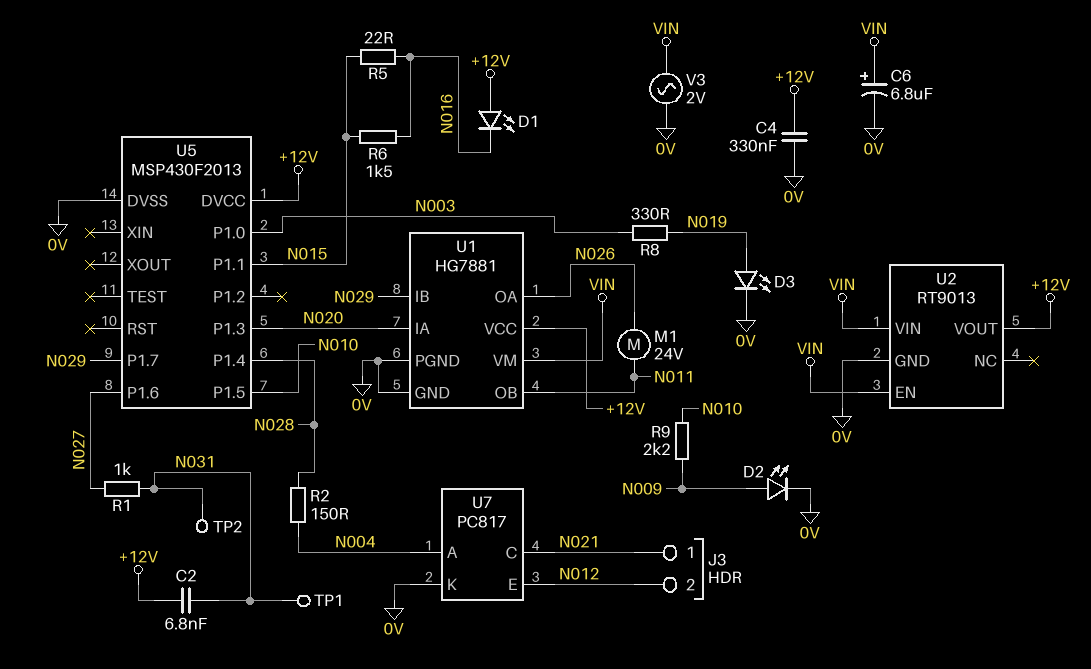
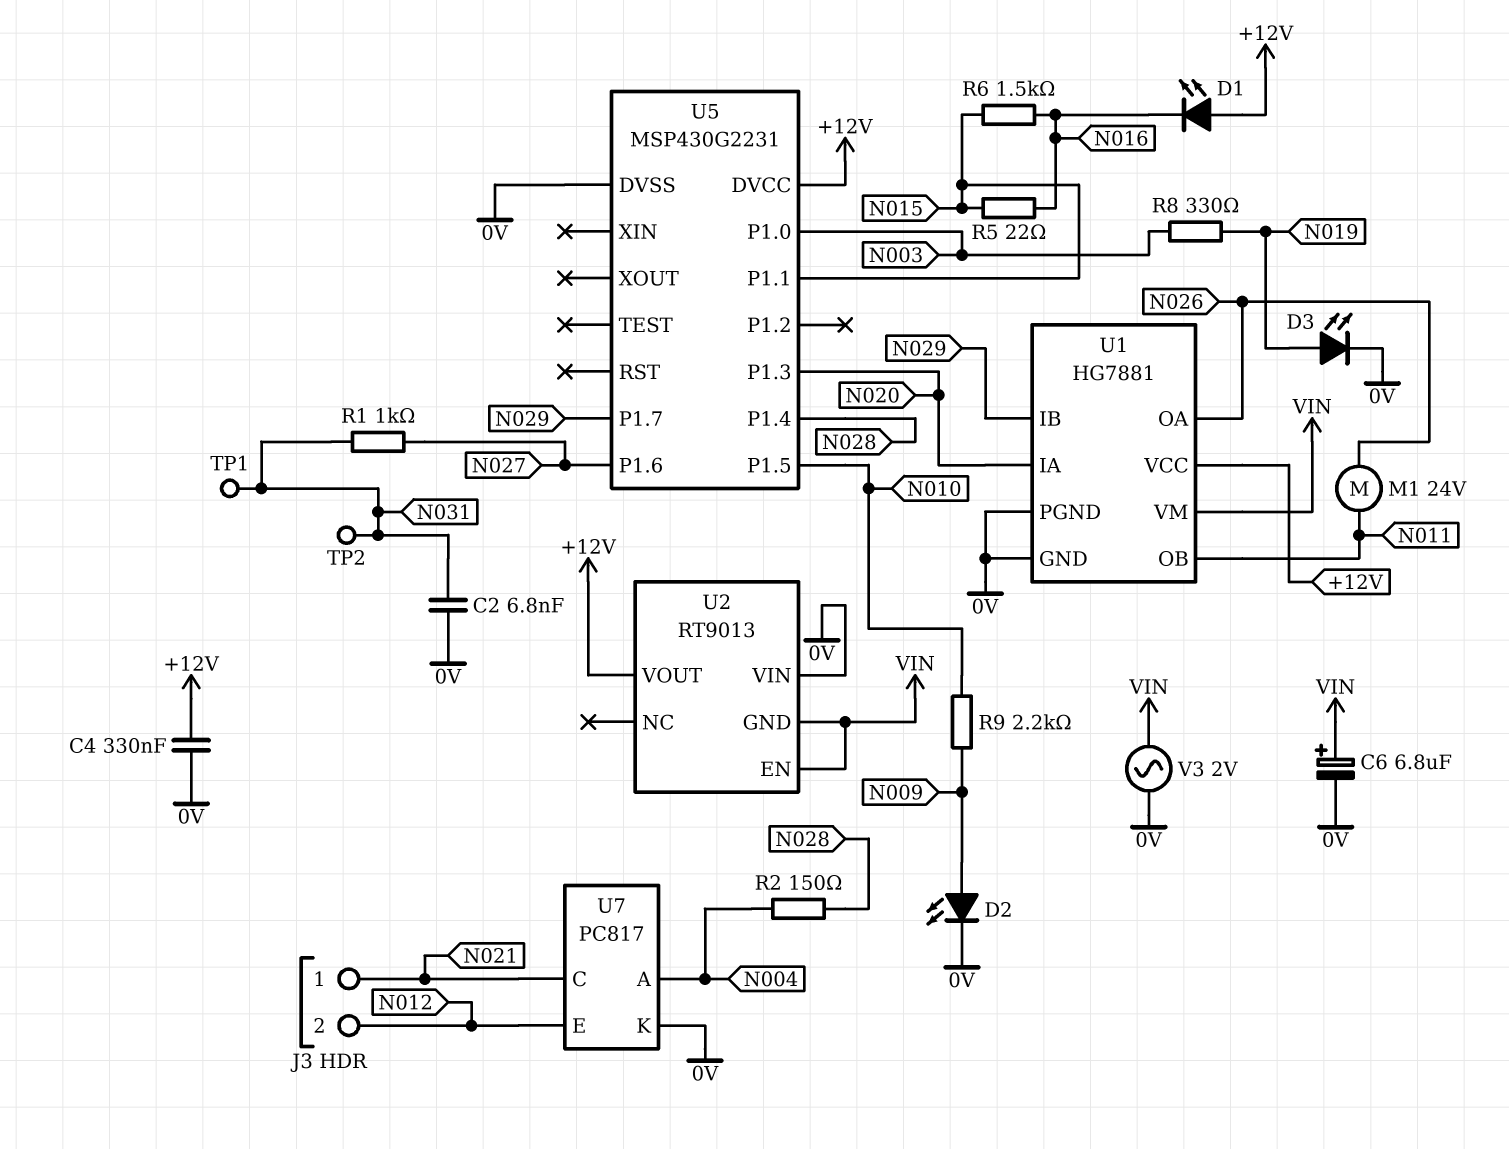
C2: 6.8nF (+12V, N031) -> 6.8nF (0V, N031)
U2 pin GND: 0V -> VIN
U2 pin VIN: VIN -> 0V
U5: MSP430F2013 -> MSP430G2231

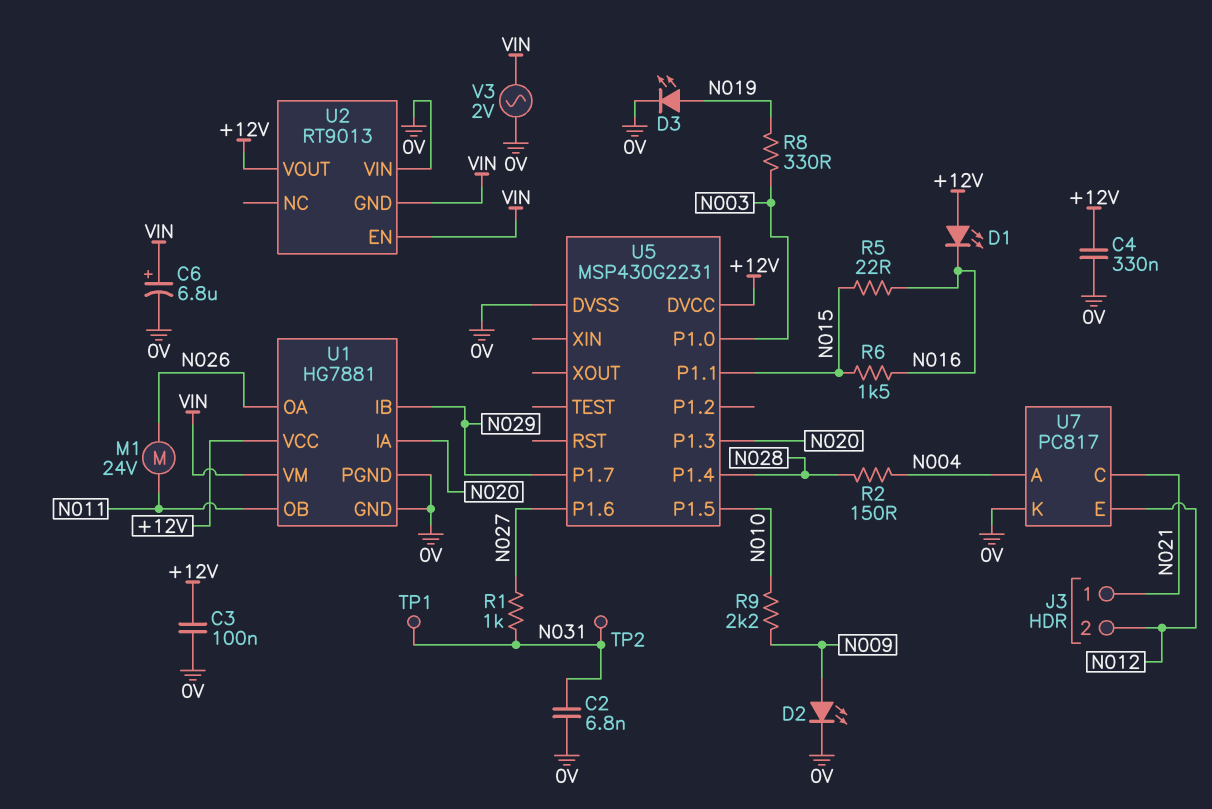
C3: none -> 100nF (+12V, 0V)

